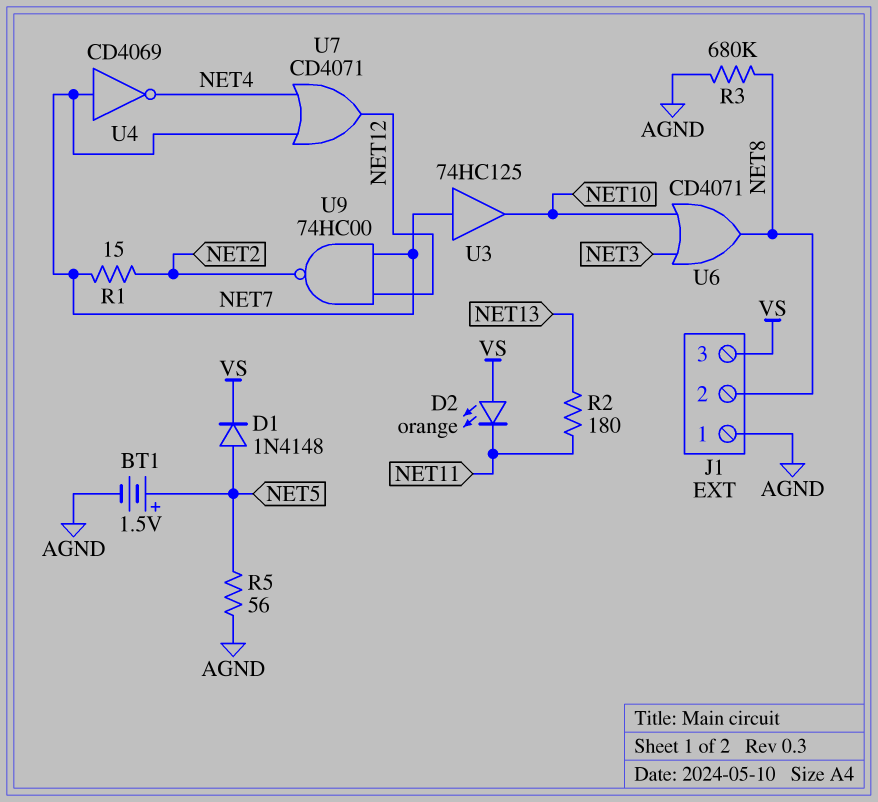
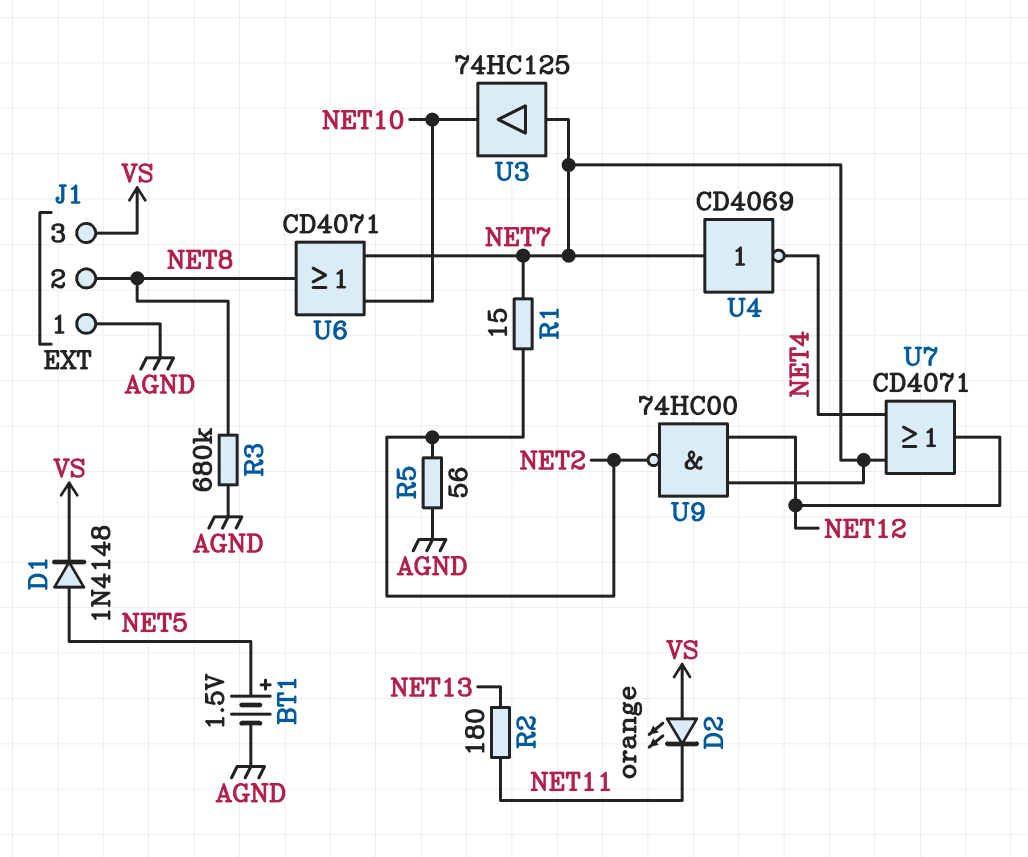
R5: 56 (AGND, NET5) -> 56 (AGND, NET2)
U6: OR CD4071 (in NET3, in NET10, out NET8) -> OR CD4071 (in NET7, in NET10, out NET8)

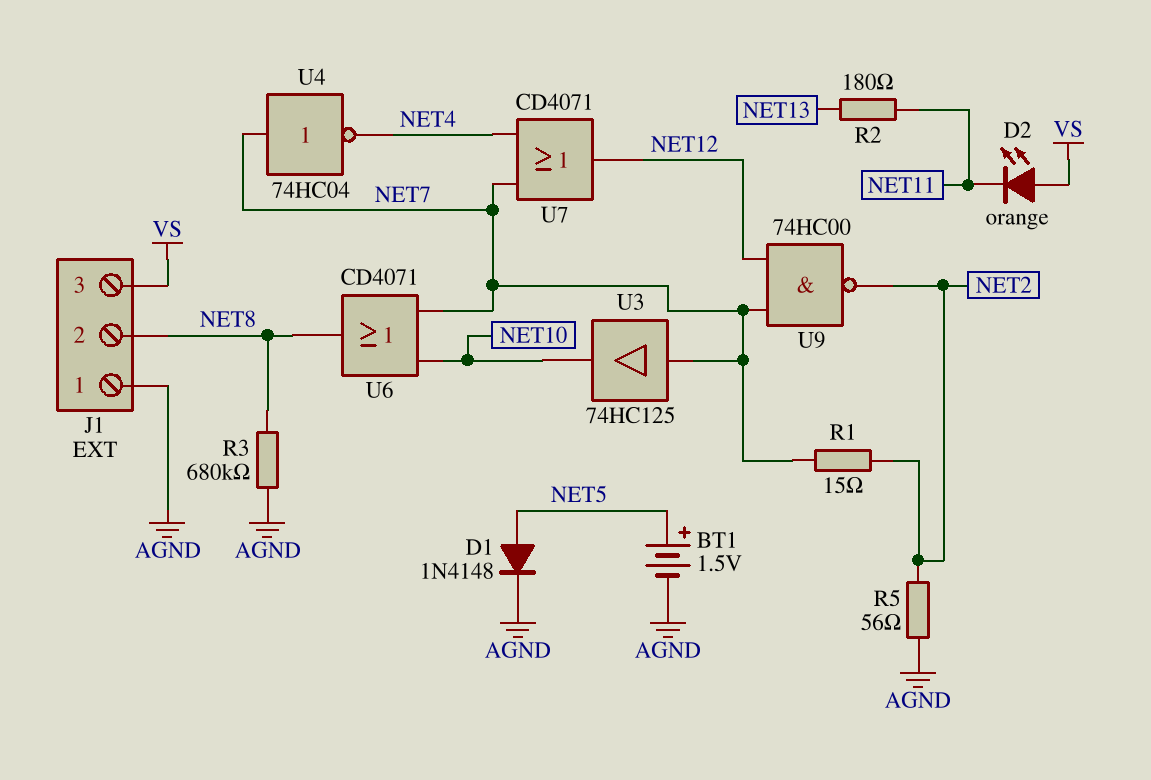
D1: diode 1N4148 (A NET5, K VS) -> diode 1N4148 (A NET5, K AGND)
U4: NOT CD4069 (in NET7, out NET4) -> NOT 74HC04 (in NET7, out NET4)

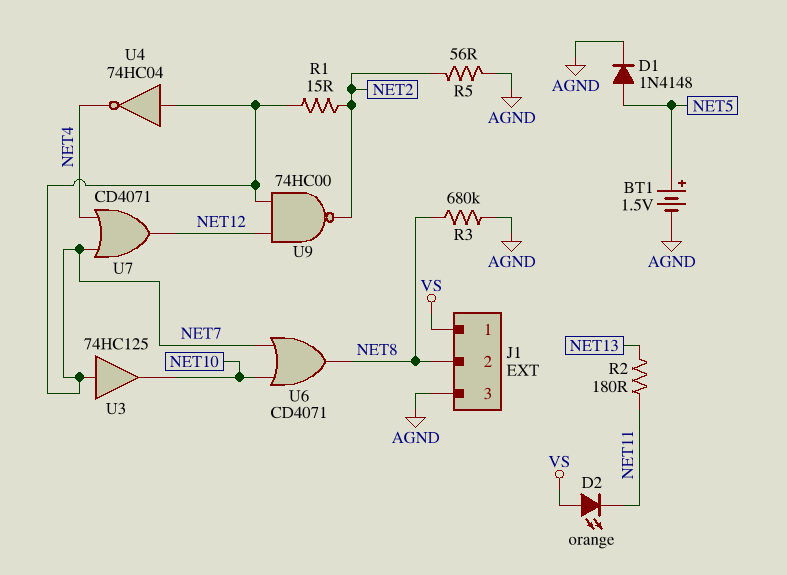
J1 pin 1: AGND -> VS
J1 pin 3: VS -> AGND

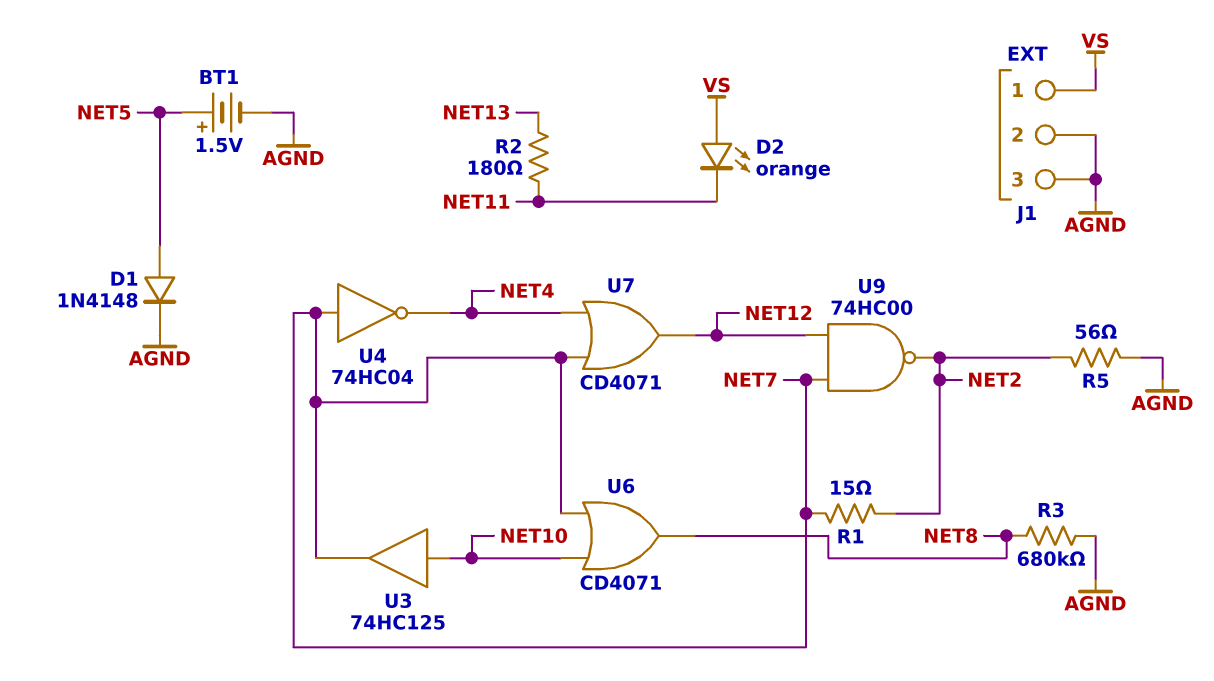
J1 pin 2: NET8 -> AGND
U3: buffer 74HC125 (in NET7, out NET10) -> buffer 74HC125 (in NET10, out NET7)

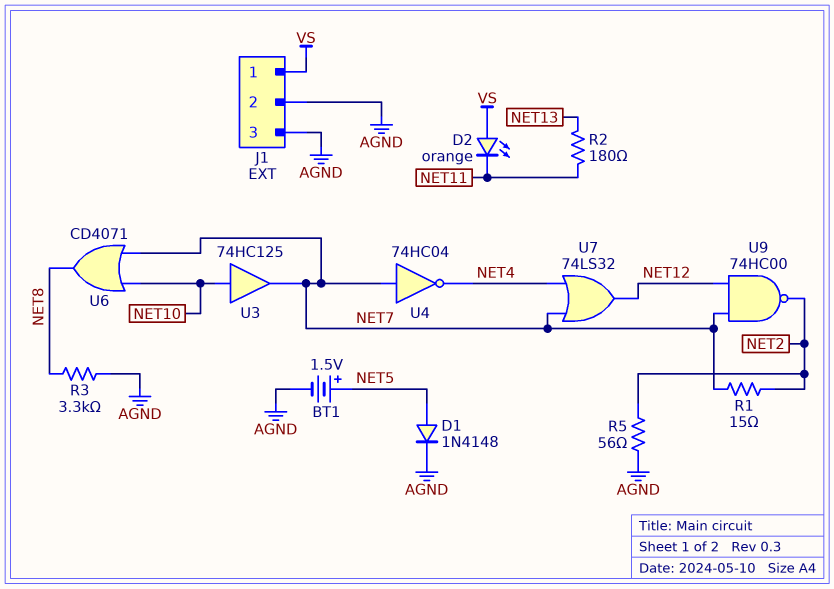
R3: 680k (AGND, NET8) -> 3.3k (AGND, NET8)
U7: OR CD4071 (in NET4, in NET7, out NET12) -> OR 74LS32 (in NET4, in NET7, out NET12)

